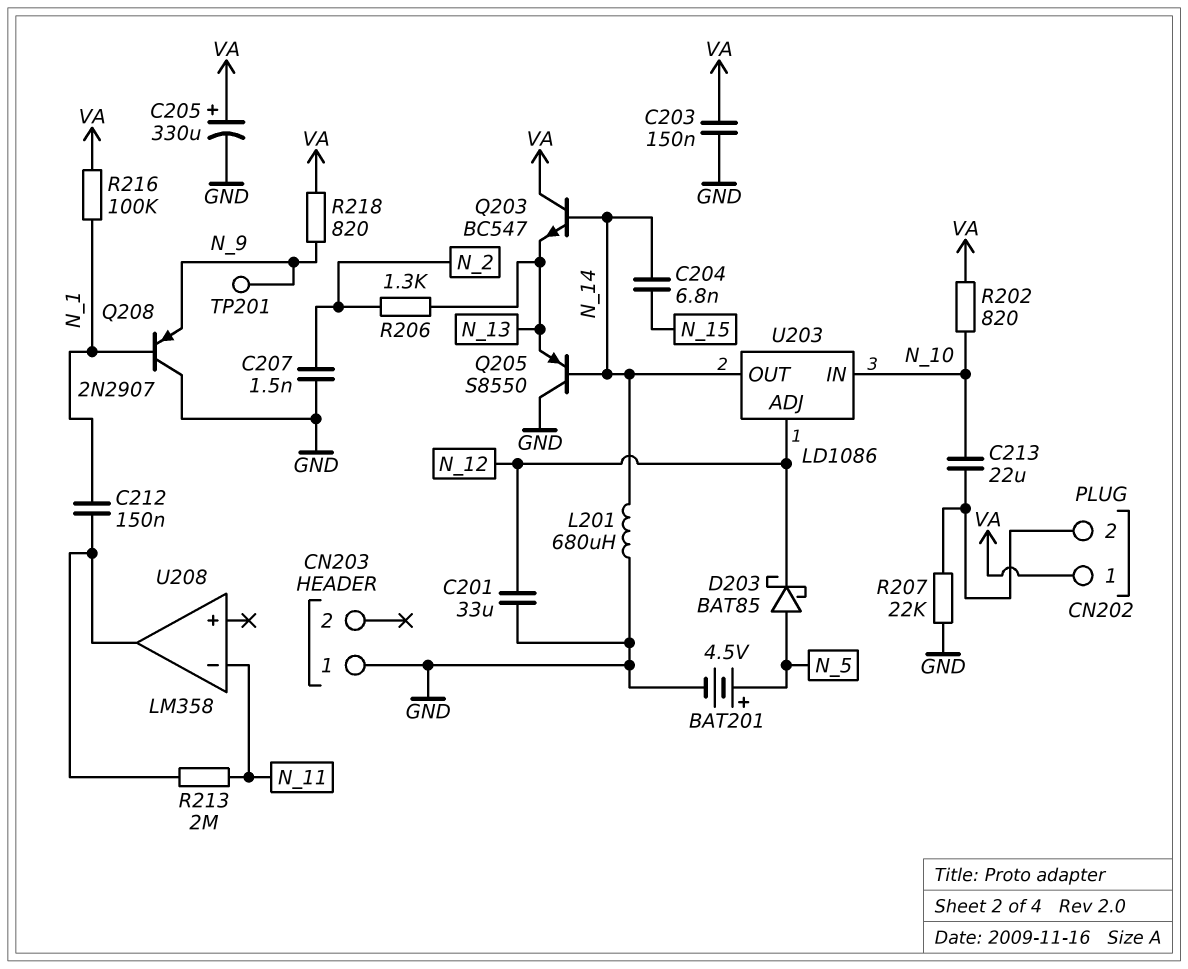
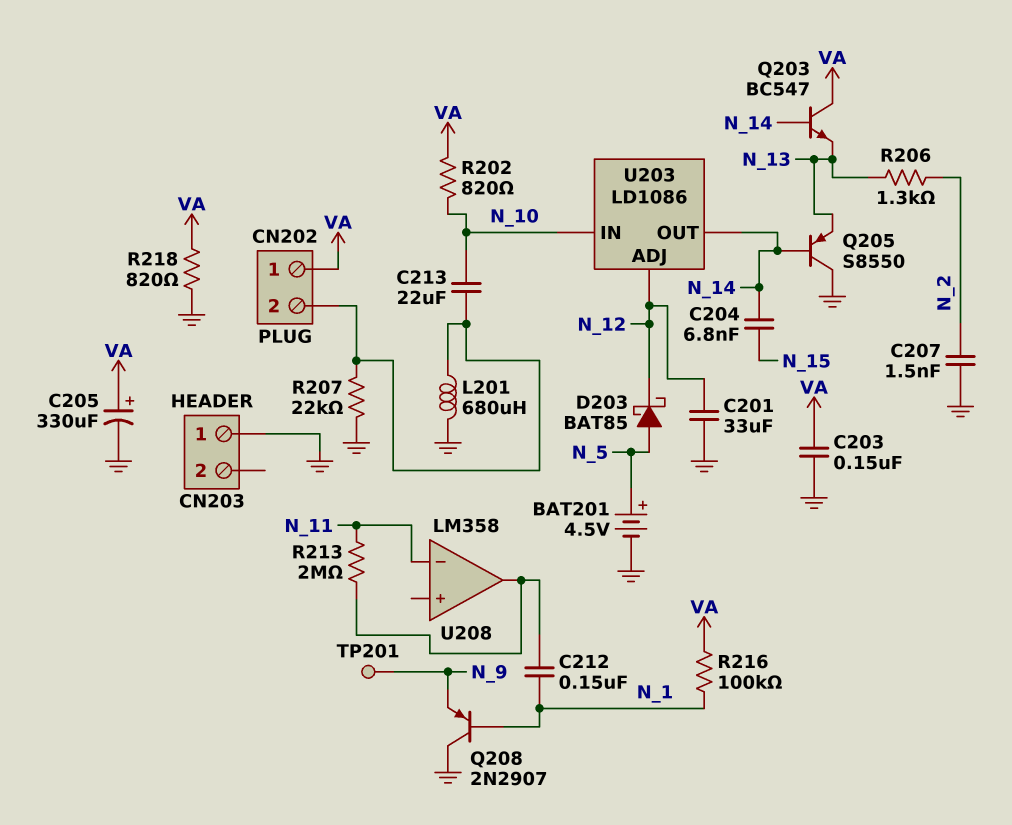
L201: 680uH (GND, N_14) -> 680uH (CN202/2, GND)
R218: 820 (N_9, VA) -> 820 (GND, VA)

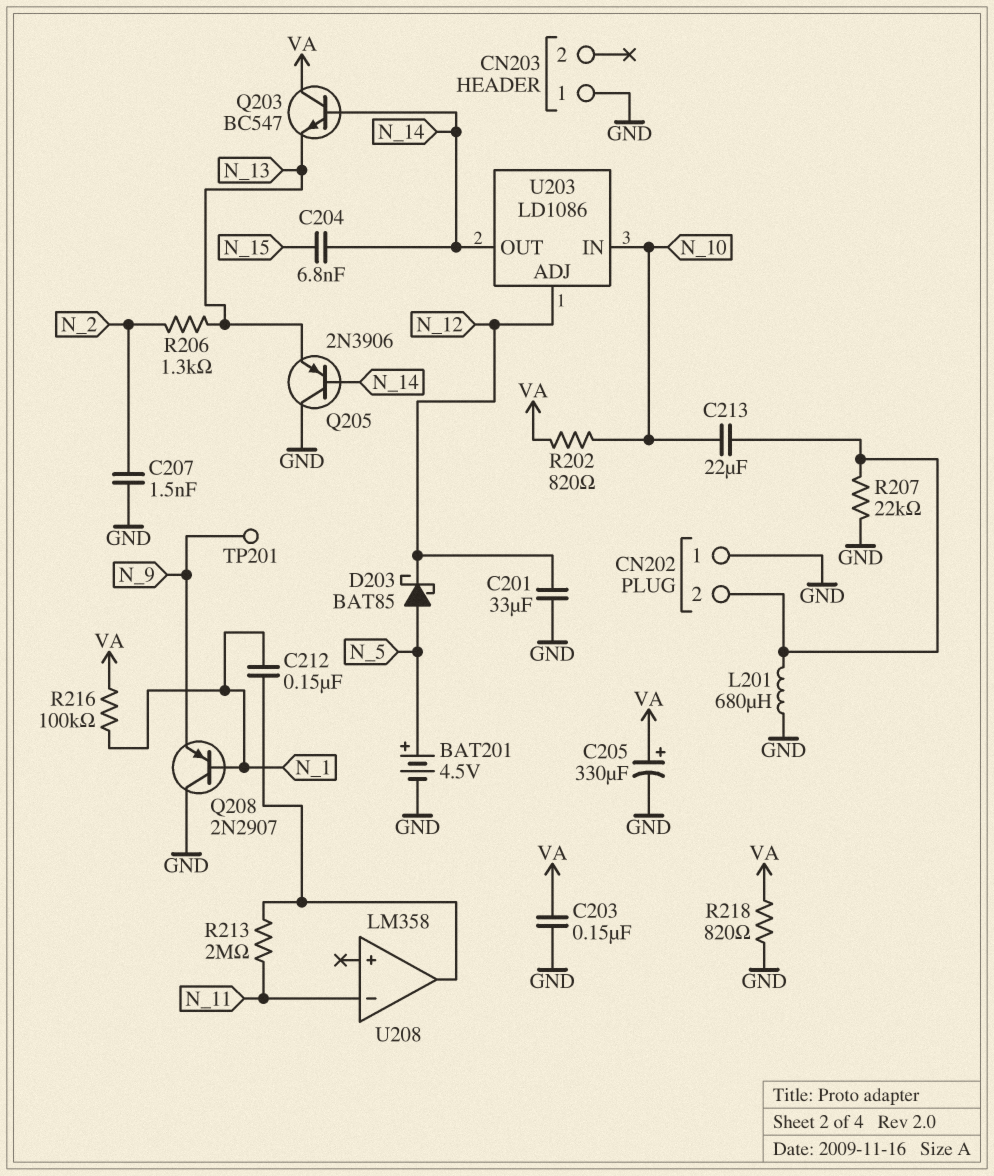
CN202 pin 1: VA -> GND
Q205: PNP S8550 (B N_14, C GND, E N_13) -> PNP 2N3906 (B N_14, C GND, E N_13)

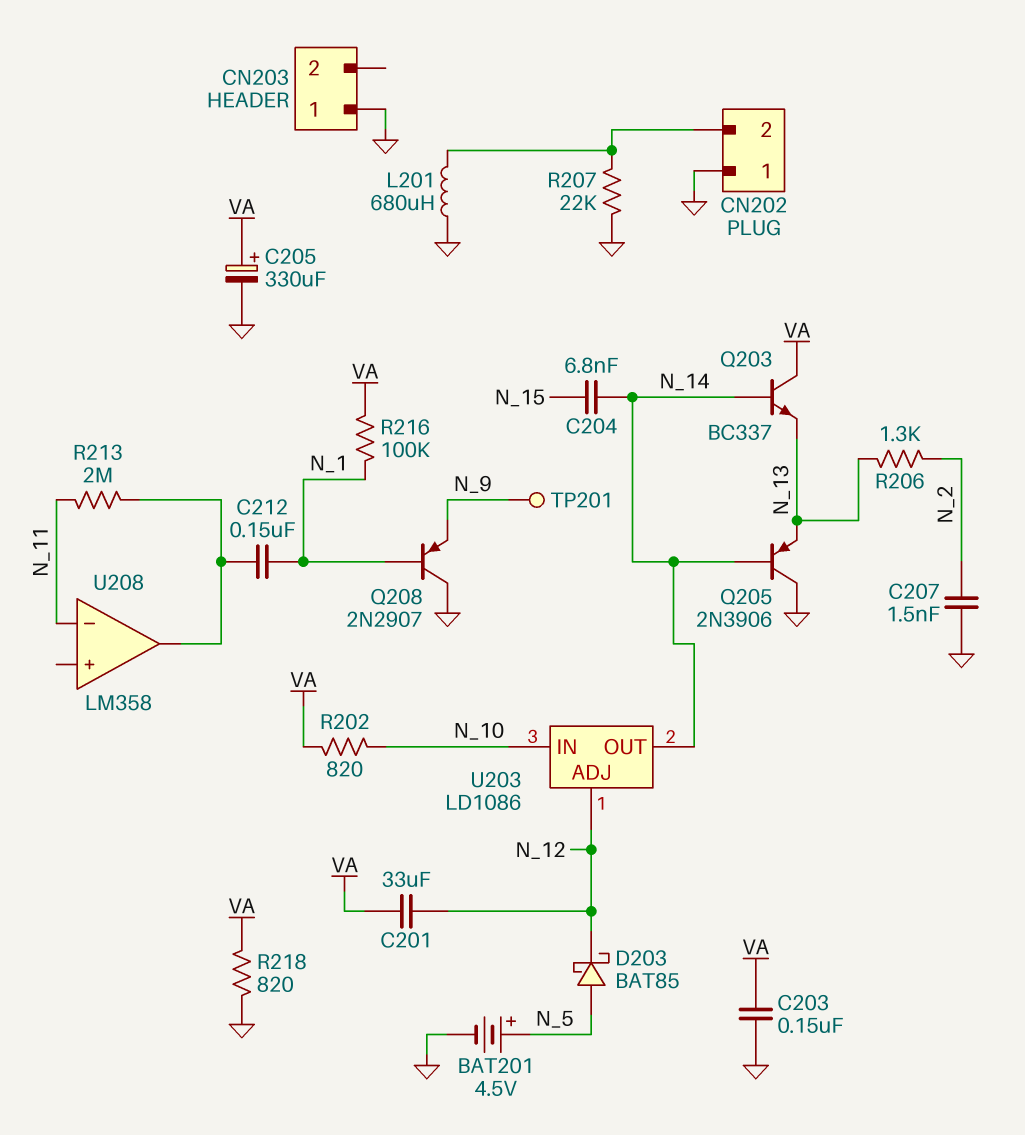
C201: 33uF (GND, N_12) -> 33uF (N_12, VA)
C213: 22uF (CN202/2, N_10) -> none
Q203: NPN BC547 (B N_14, C VA, E N_13) -> NPN BC337 (B N_14, C VA, E N_13)

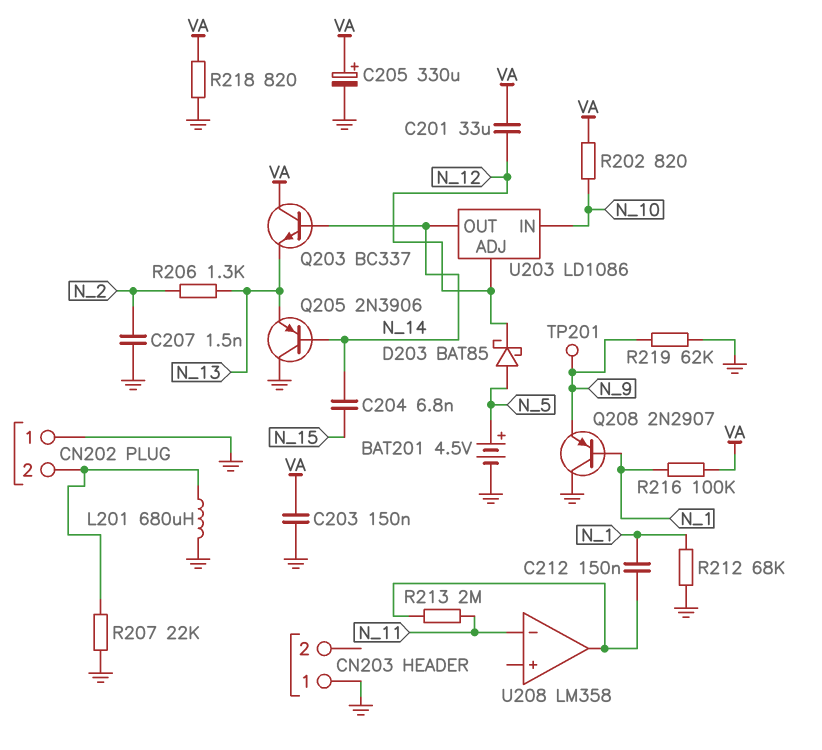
R212: none -> 68k (GND, N_1)
R219: none -> 62k (GND, N_9)

